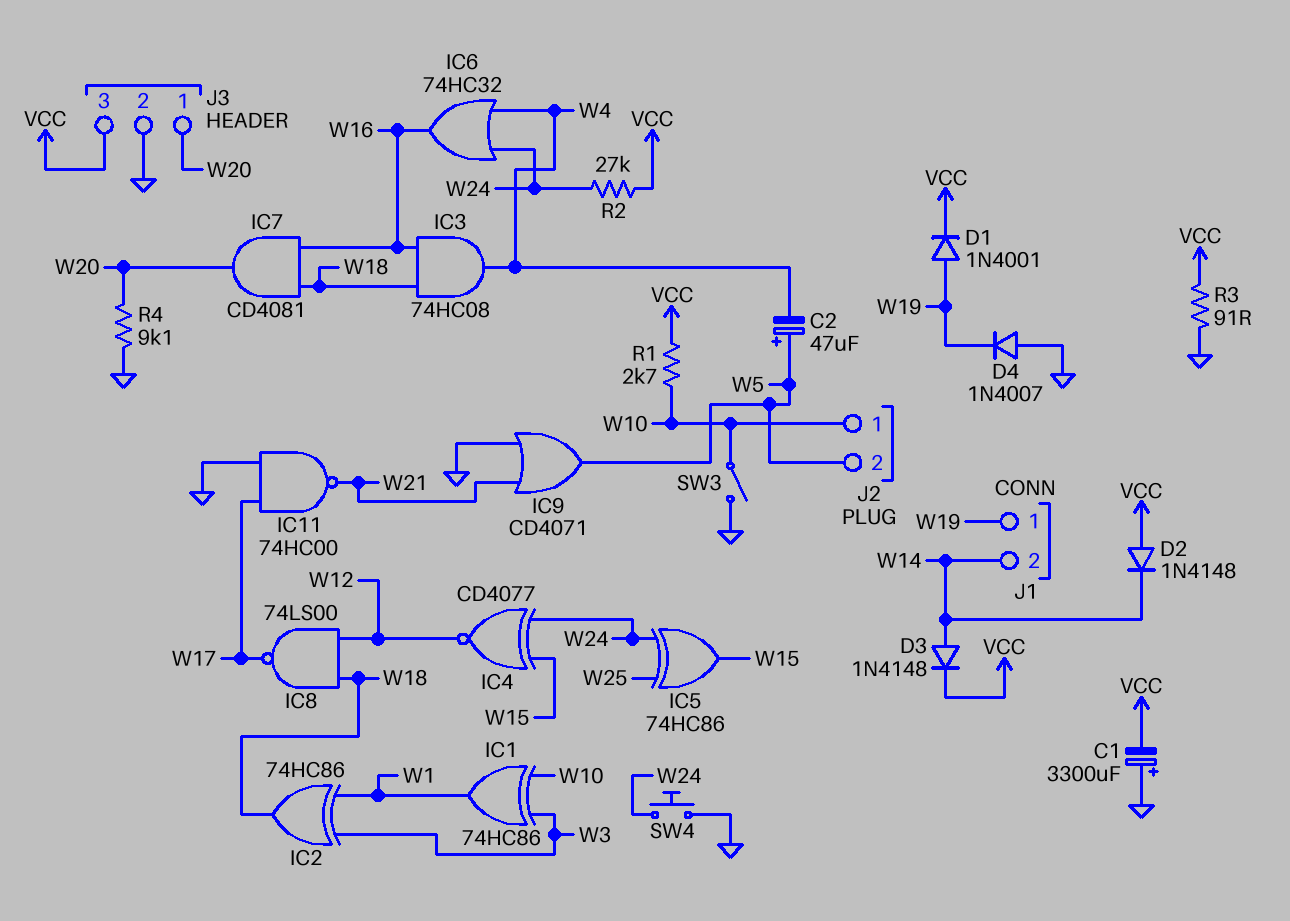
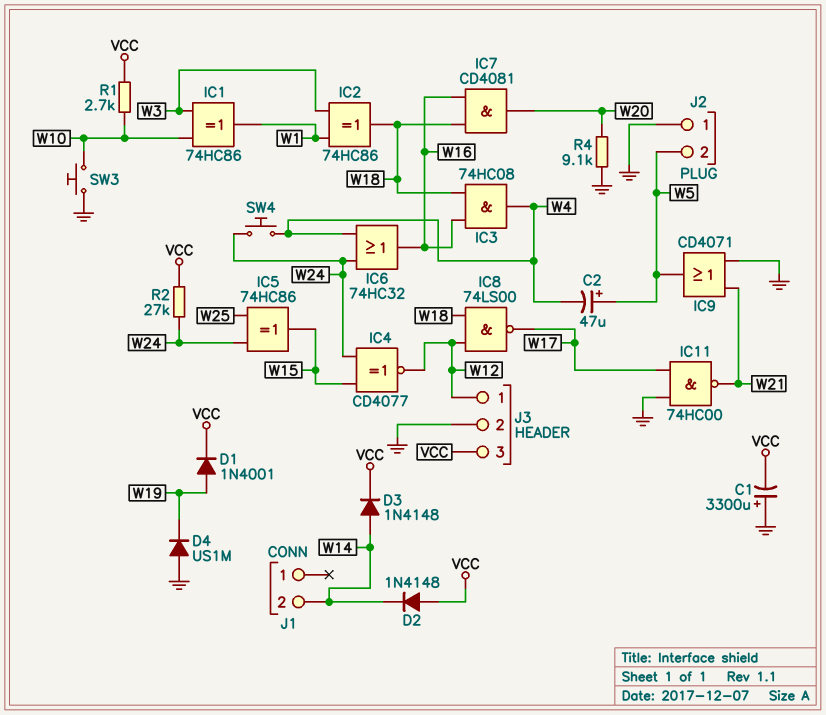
D4: diode 1N4007 (A GND, K W19) -> diode US1M (A GND, K W19)
J1 pin 1: W19 -> none
J2 pin 1: W10 -> GND
J3 pin 1: W20 -> W12
R3: 91 (GND, VCC) -> none
SW3: switch (GND, W10) -> button (GND, W10)
SW4: button (GND, W24) -> button (W4, W24)

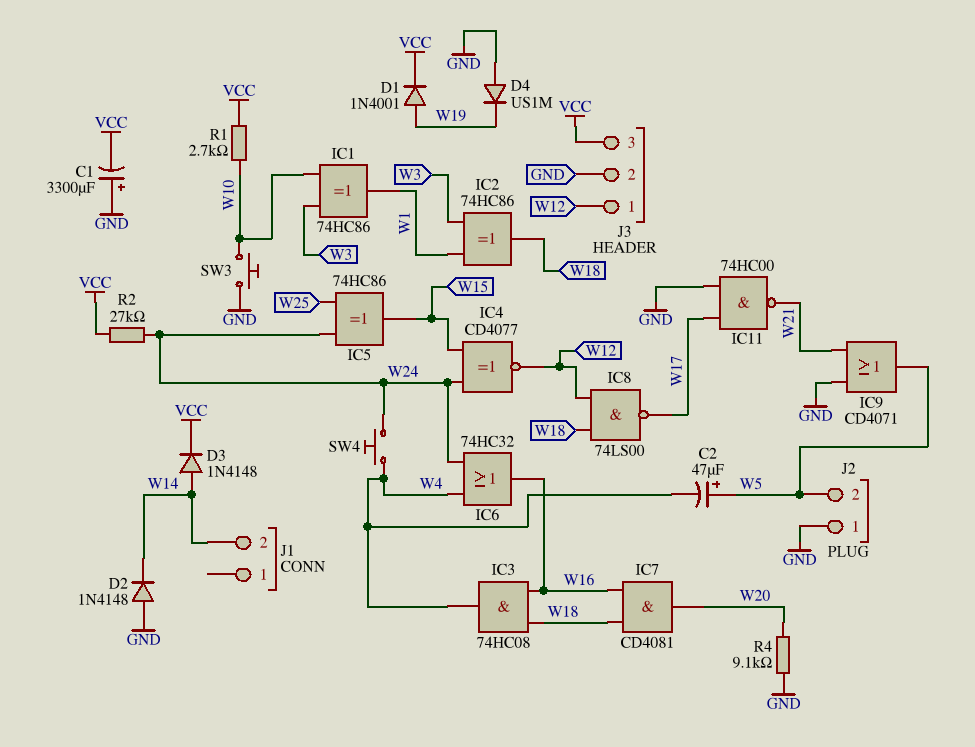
D2: diode 1N4148 (A VCC, K W14) -> diode 1N4148 (A GND, K W14)

